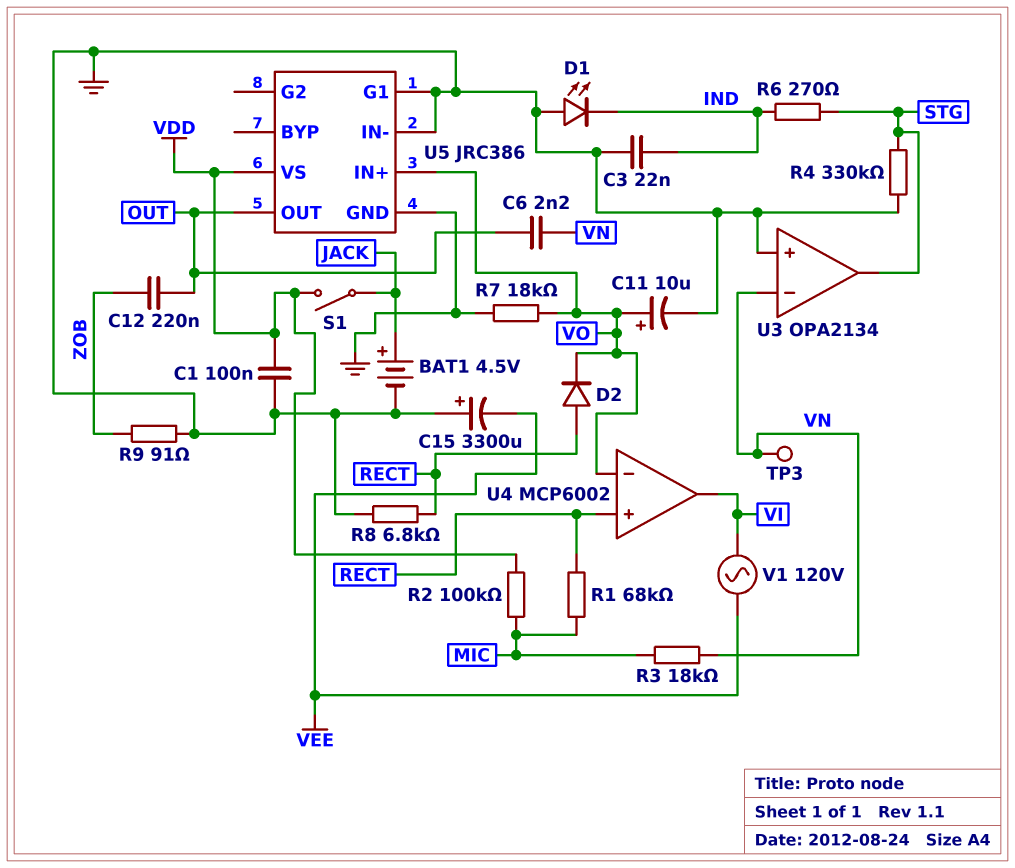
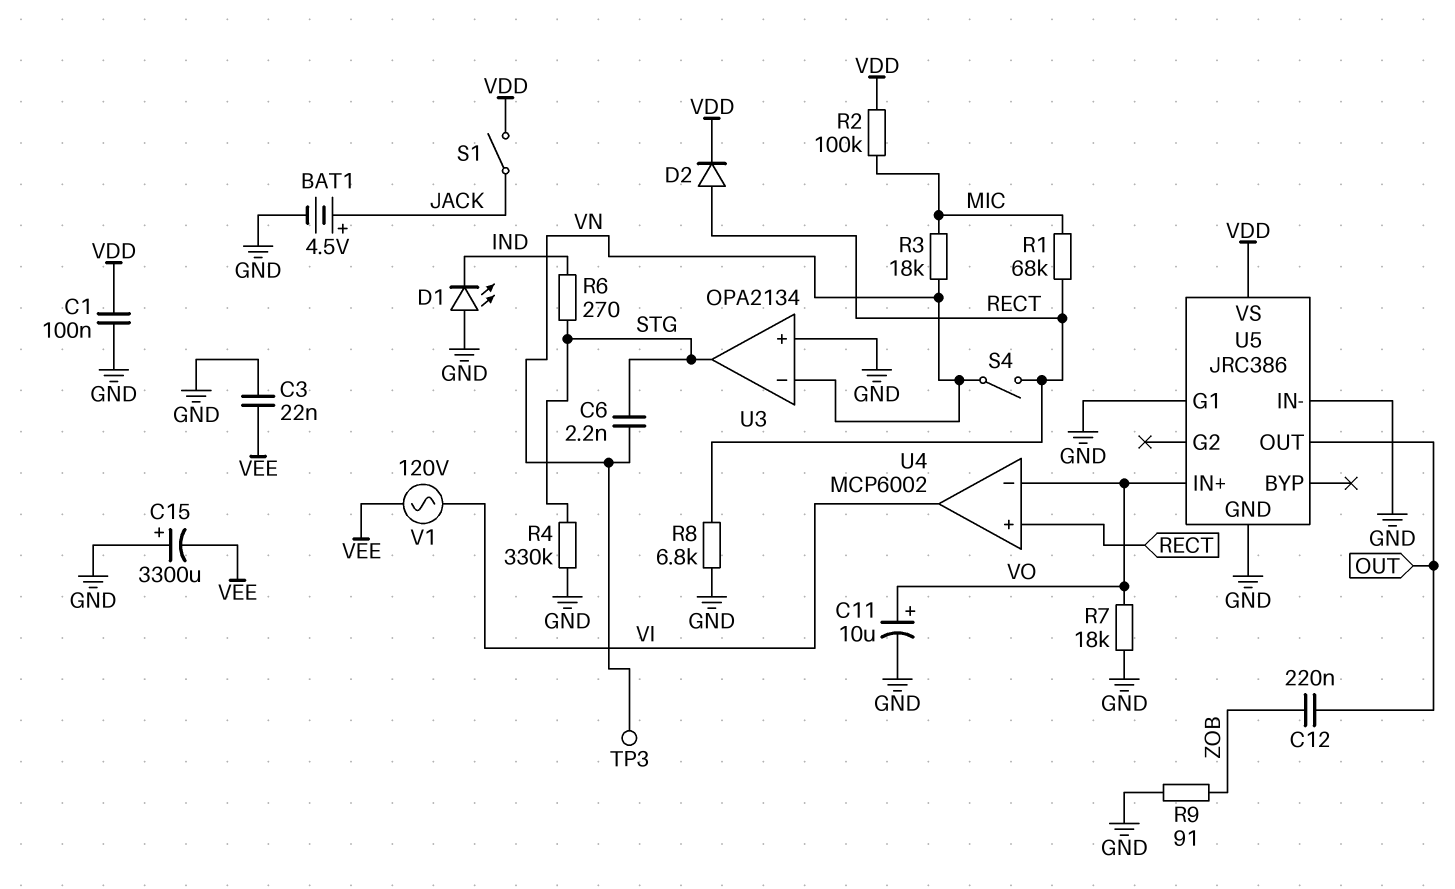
C3: 22nF (GND, IND) -> 22nF (GND, VEE)
C6: 2.2nF (OUT, VN) -> 2.2nF (STG, VN)
D2: diode (A RECT, K VO) -> diode (A RECT, K VDD)
S4: none -> switch (RECT, VN)

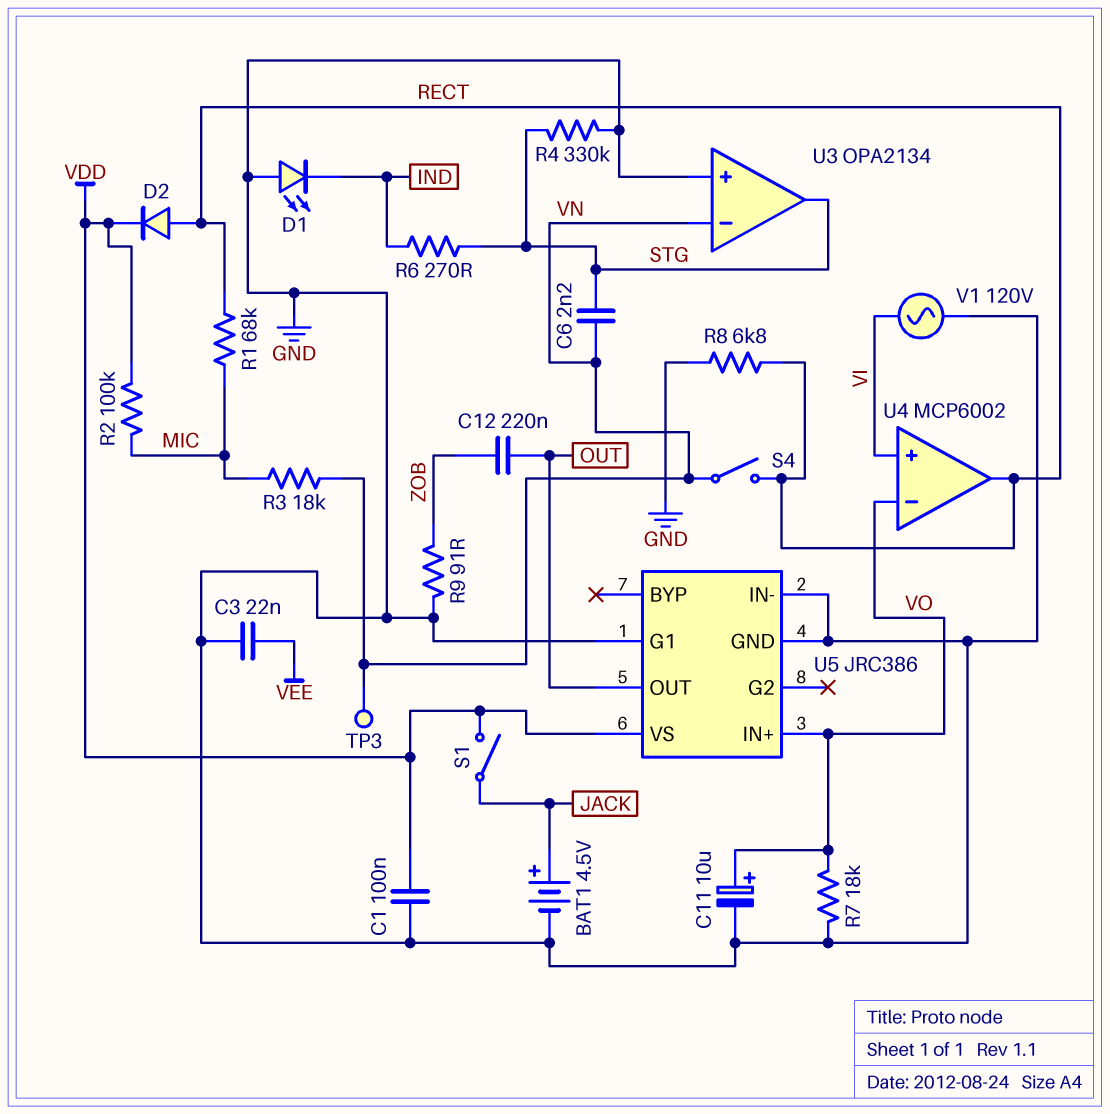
C15: 3300uF (plus GND, minus VEE) -> none
U4 pin in+: RECT -> VI
U4 pin out: VI -> RECT
V1: AC 120V (VEE, VI) -> AC 120V (GND, VI)

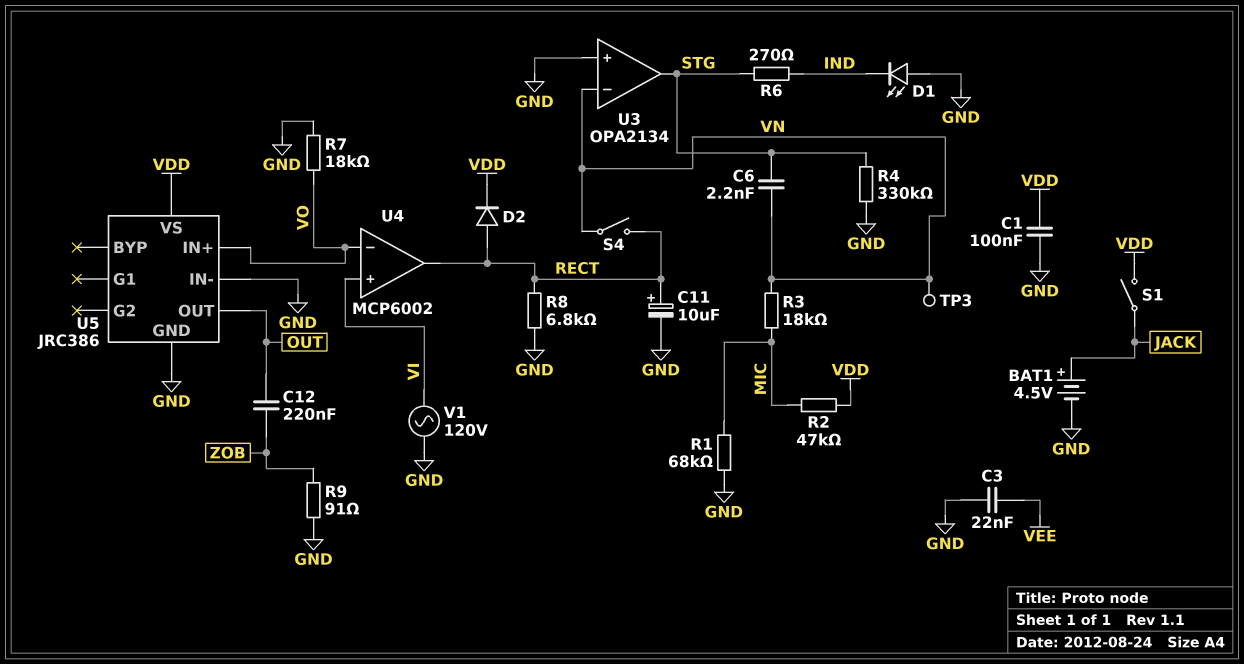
C11: 10uF (plus VO, minus GND) -> 10uF (plus RECT, minus GND)
R1: 68k (MIC, RECT) -> 68k (GND, MIC)
R2: 100k (MIC, VDD) -> 47k (MIC, VDD)
U5 pin G1: GND -> none

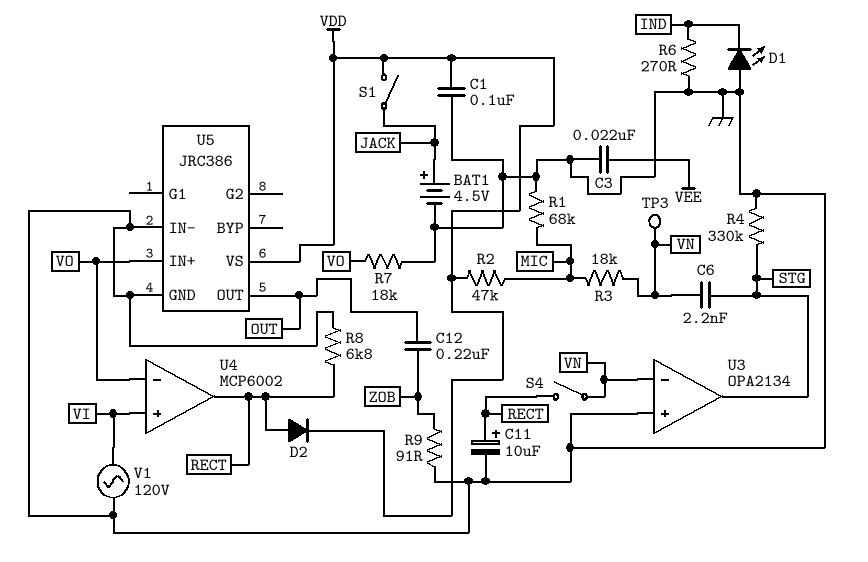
R6: 270 (IND, STG) -> 270 (GND, IND)

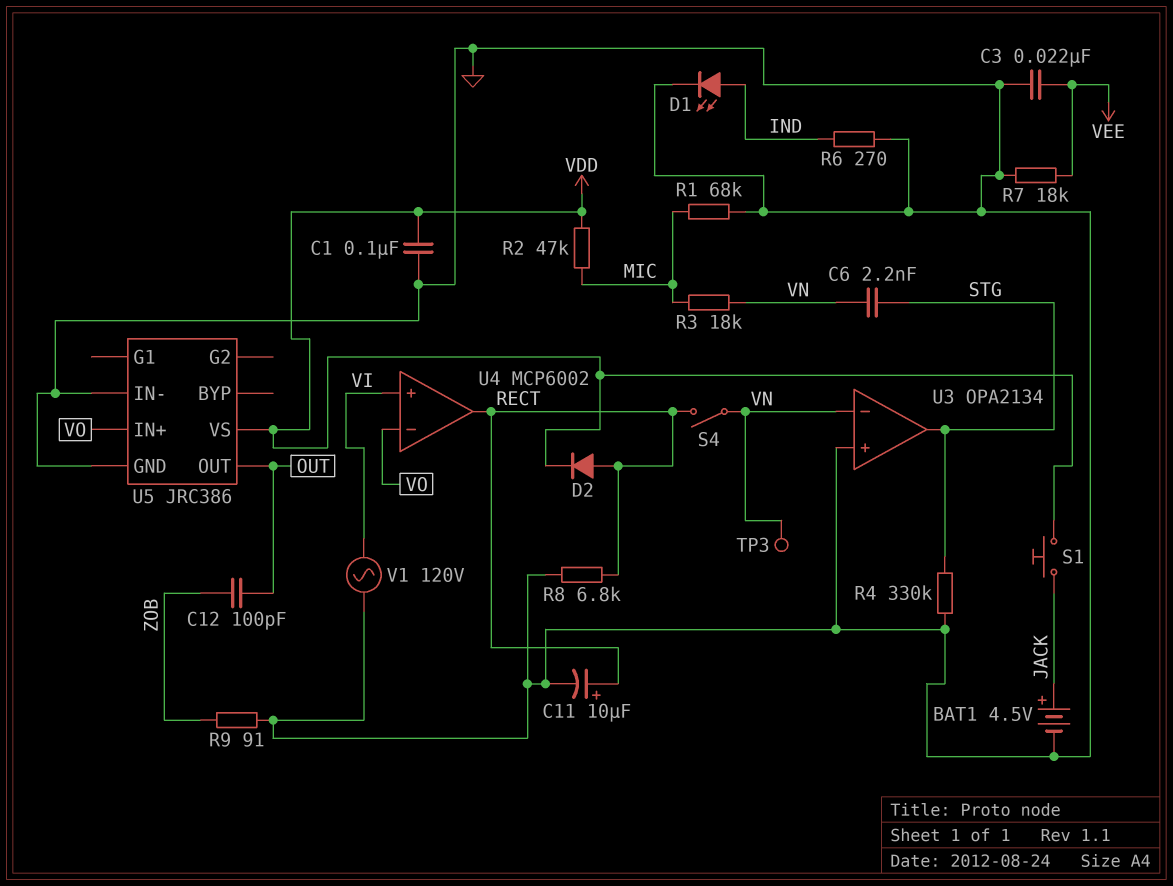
C12: 220nF (OUT, ZOB) -> 100pF (OUT, ZOB)
D1: LED (A GND, K IND) -> LED (A IND, K GND)
R7: 18k (GND, VO) -> 18k (GND, VEE)
S1: switch (JACK, VDD) -> button (JACK, VDD)

